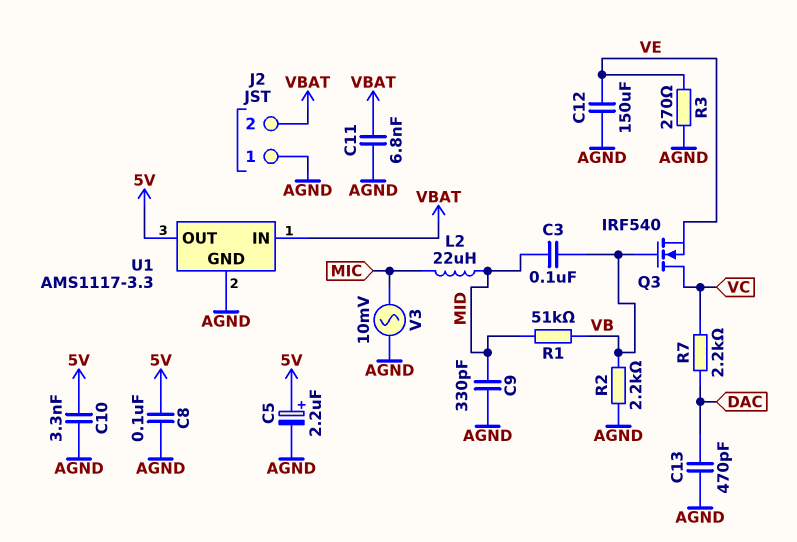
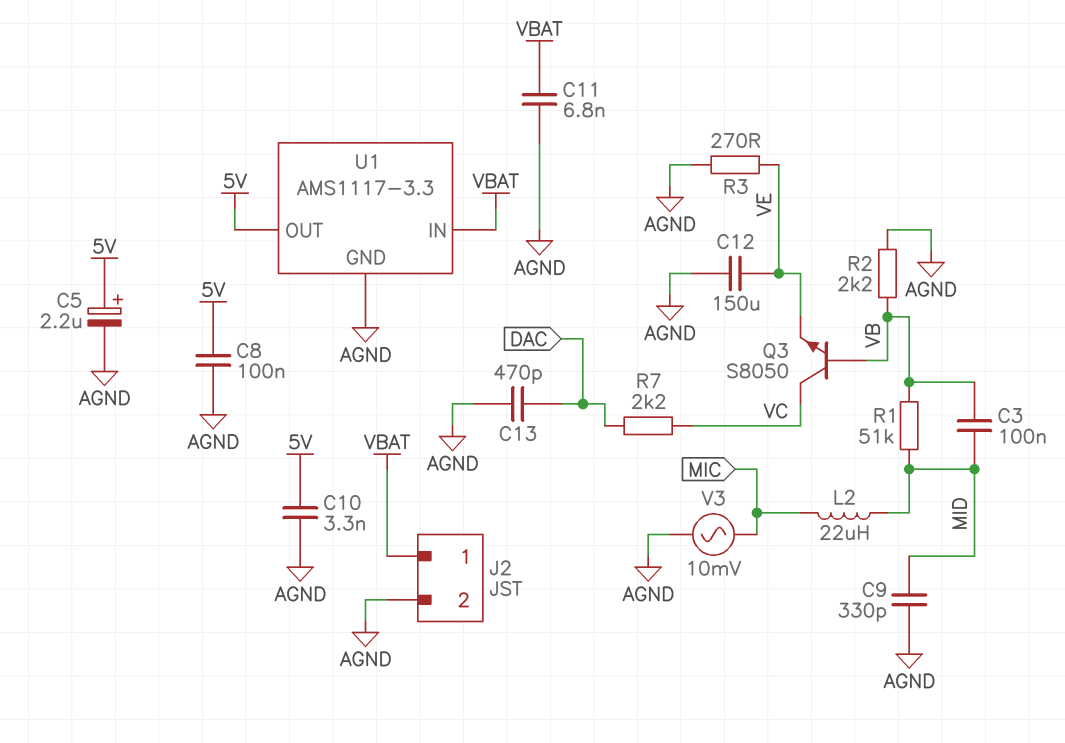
J2 pin 1: AGND -> VBAT
J2 pin 2: VBAT -> AGND
Q3: NMOS IRF540 (G VB, D VC, S VE) -> NPN S8050 (B VB, C VC, E VE)

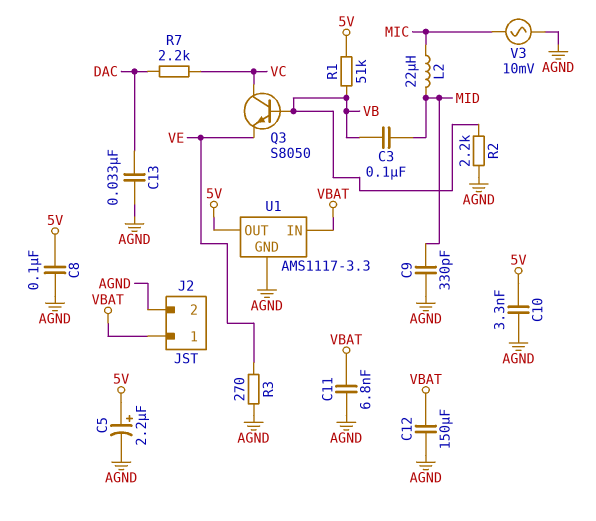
C12: 150uF (AGND, VE) -> 150uF (AGND, VBAT)
C13: 470pF (AGND, DAC) -> 33nF (AGND, DAC)
R1: 51k (MID, VB) -> 51k (5V, VB)

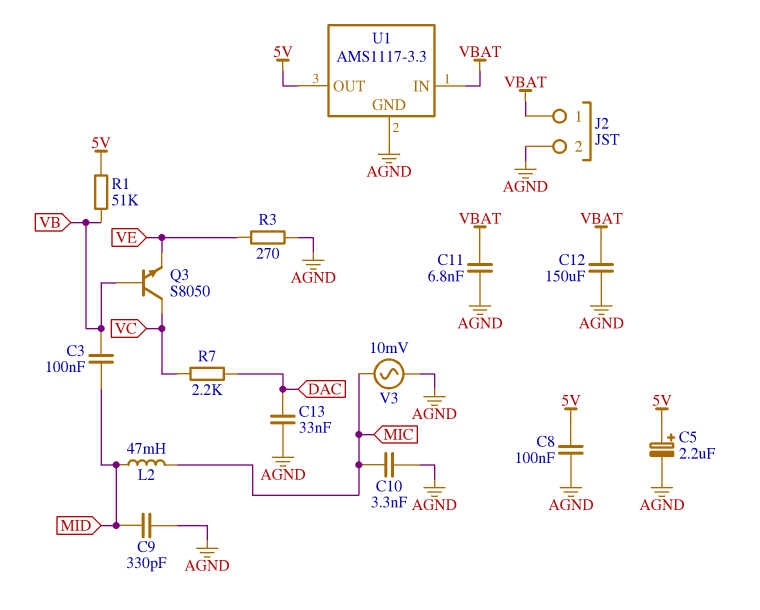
C10: 3.3nF (5V, AGND) -> 3.3nF (AGND, MIC)
L2: 22uH (MIC, MID) -> 47mH (MIC, MID)
R2: 2.2k (AGND, VB) -> none

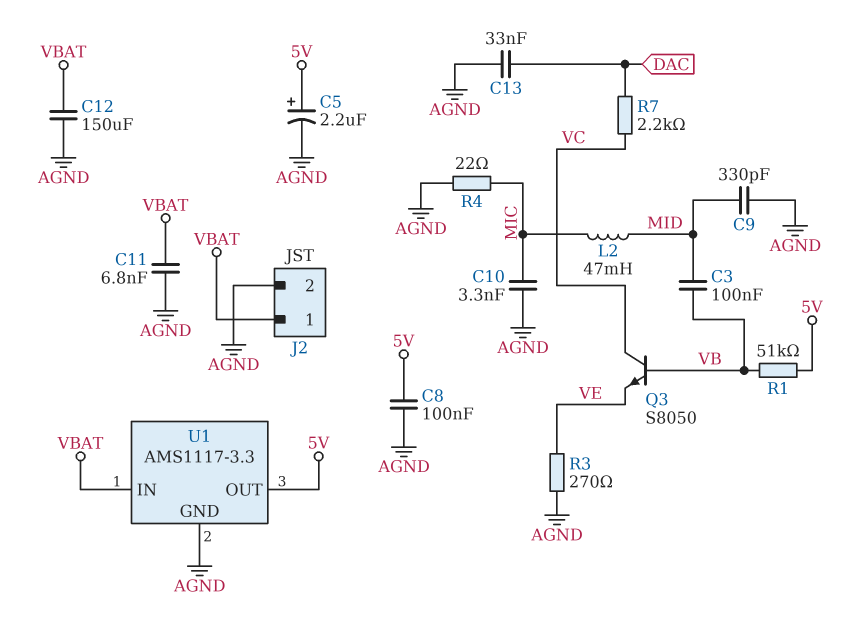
R4: none -> 22 (AGND, MIC)
V3: AC 10mV (AGND, MIC) -> none

